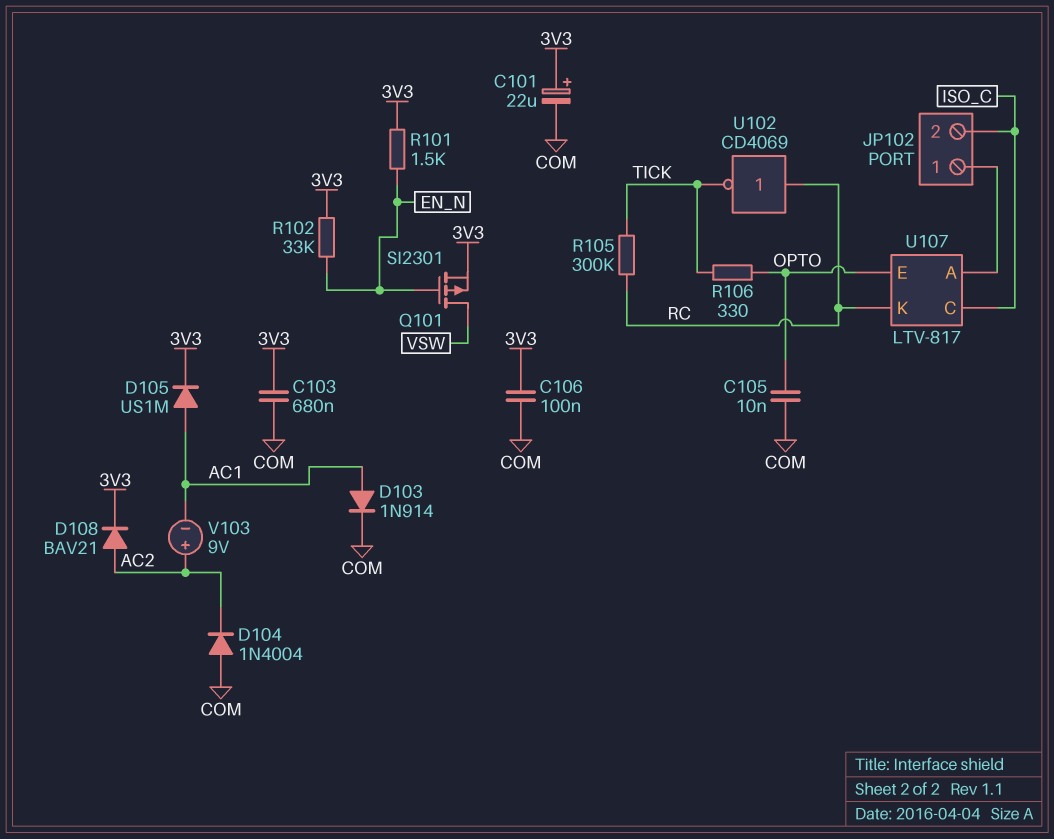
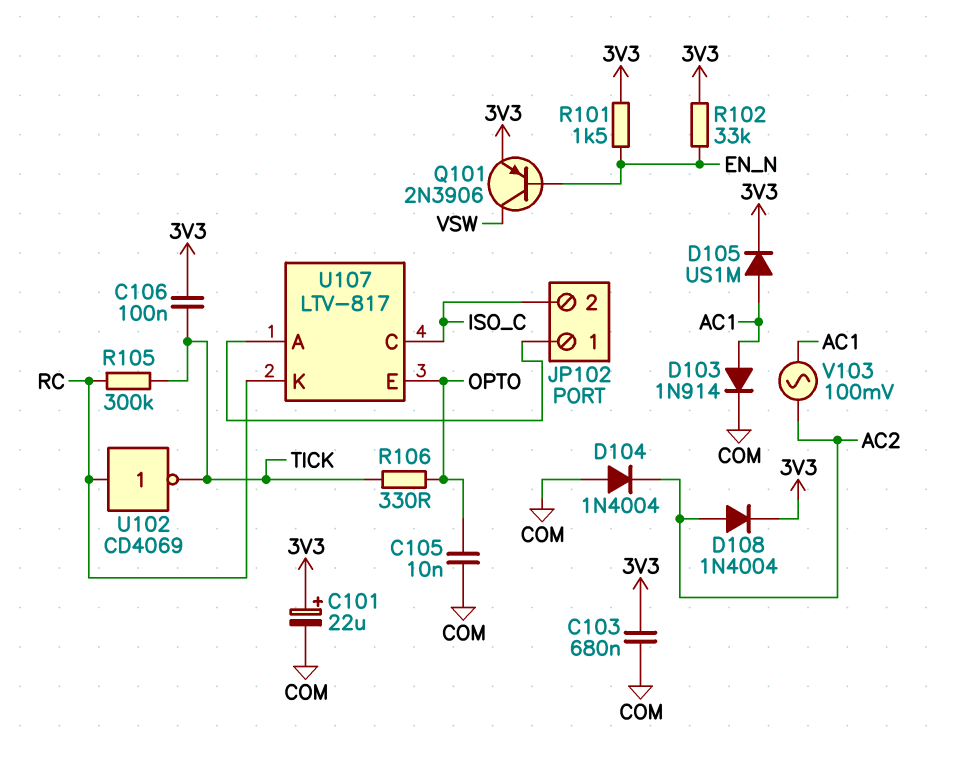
C106: 100nF (3V3, COM) -> 100nF (3V3, TICK)
D108: diode BAV21 (A AC2, K 3V3) -> diode 1N4004 (A AC2, K 3V3)
Q101: PMOS SI2301 (G EN_N, D VSW, S 3V3) -> PNP 2N3906 (B EN_N, C VSW, E 3V3)
V103: 9V (plus AC2, minus AC1) -> AC 100mV (AC1, AC2)

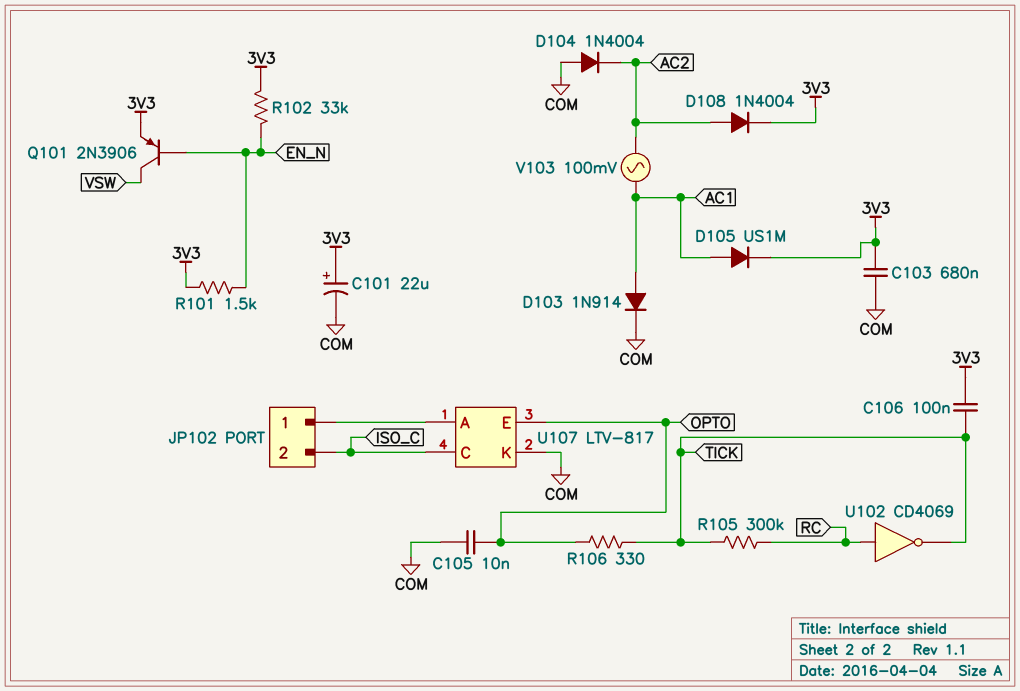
U107 pin K: RC -> COM

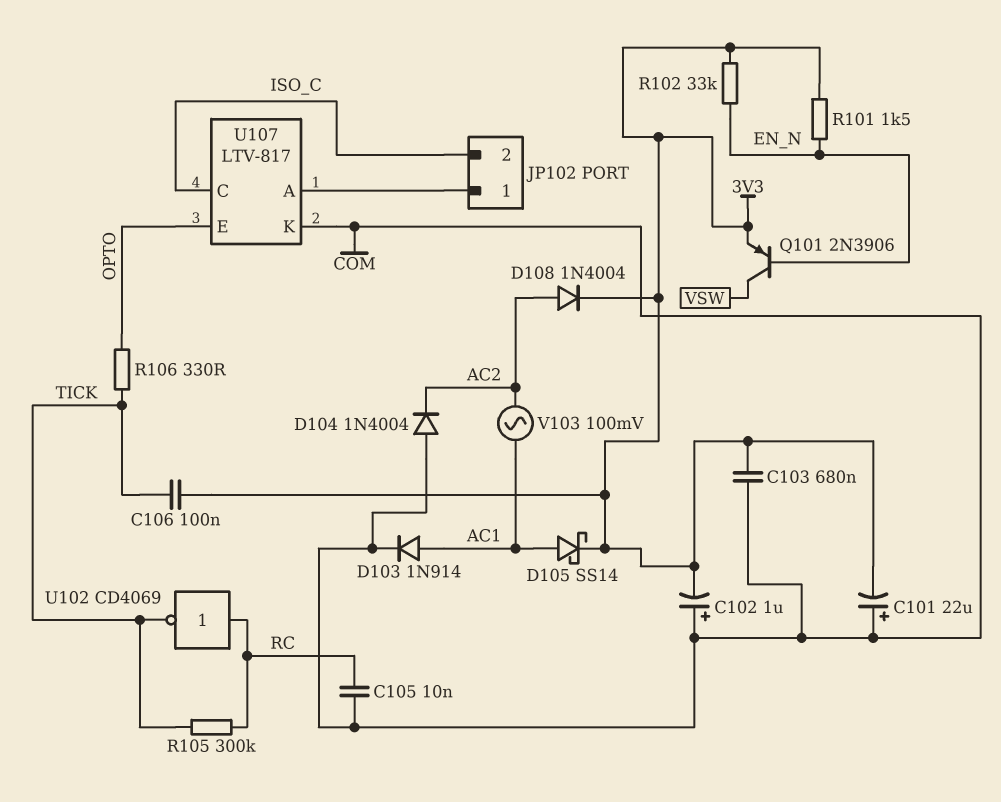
C101: 22uF (plus 3V3, minus COM) -> 22uF (plus COM, minus 3V3)
C102: none -> 1uF (plus COM, minus 3V3)
C105: 10nF (COM, OPTO) -> 10nF (COM, RC)
D105: diode US1M (A AC1, K 3V3) -> schottky SS14 (A AC1, K 3V3)

